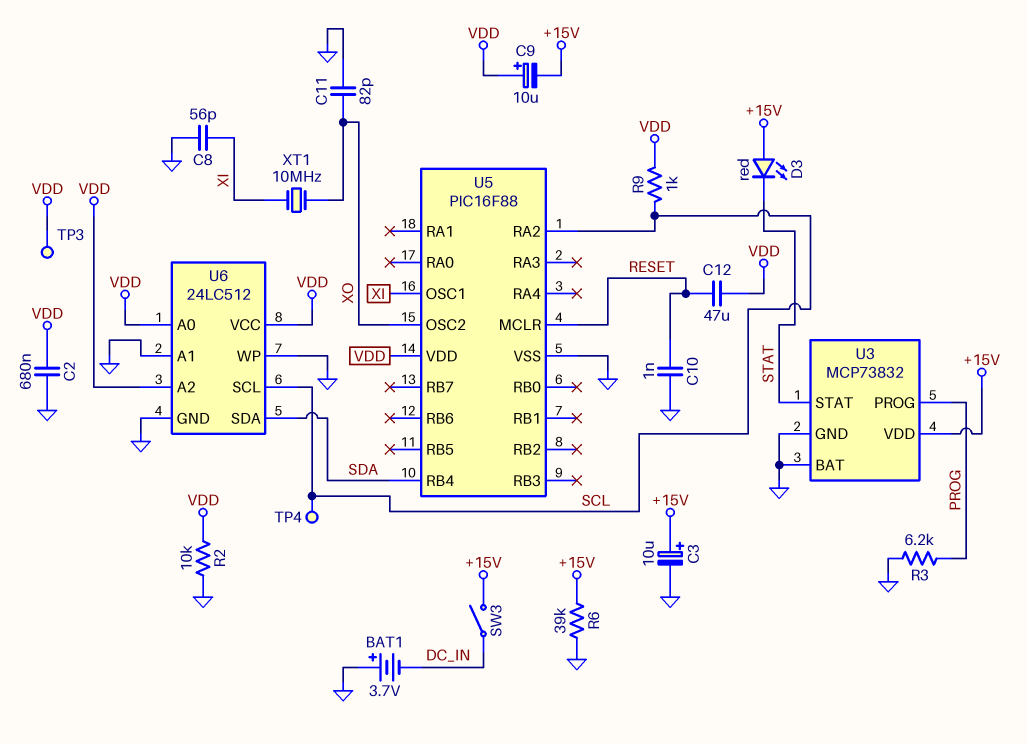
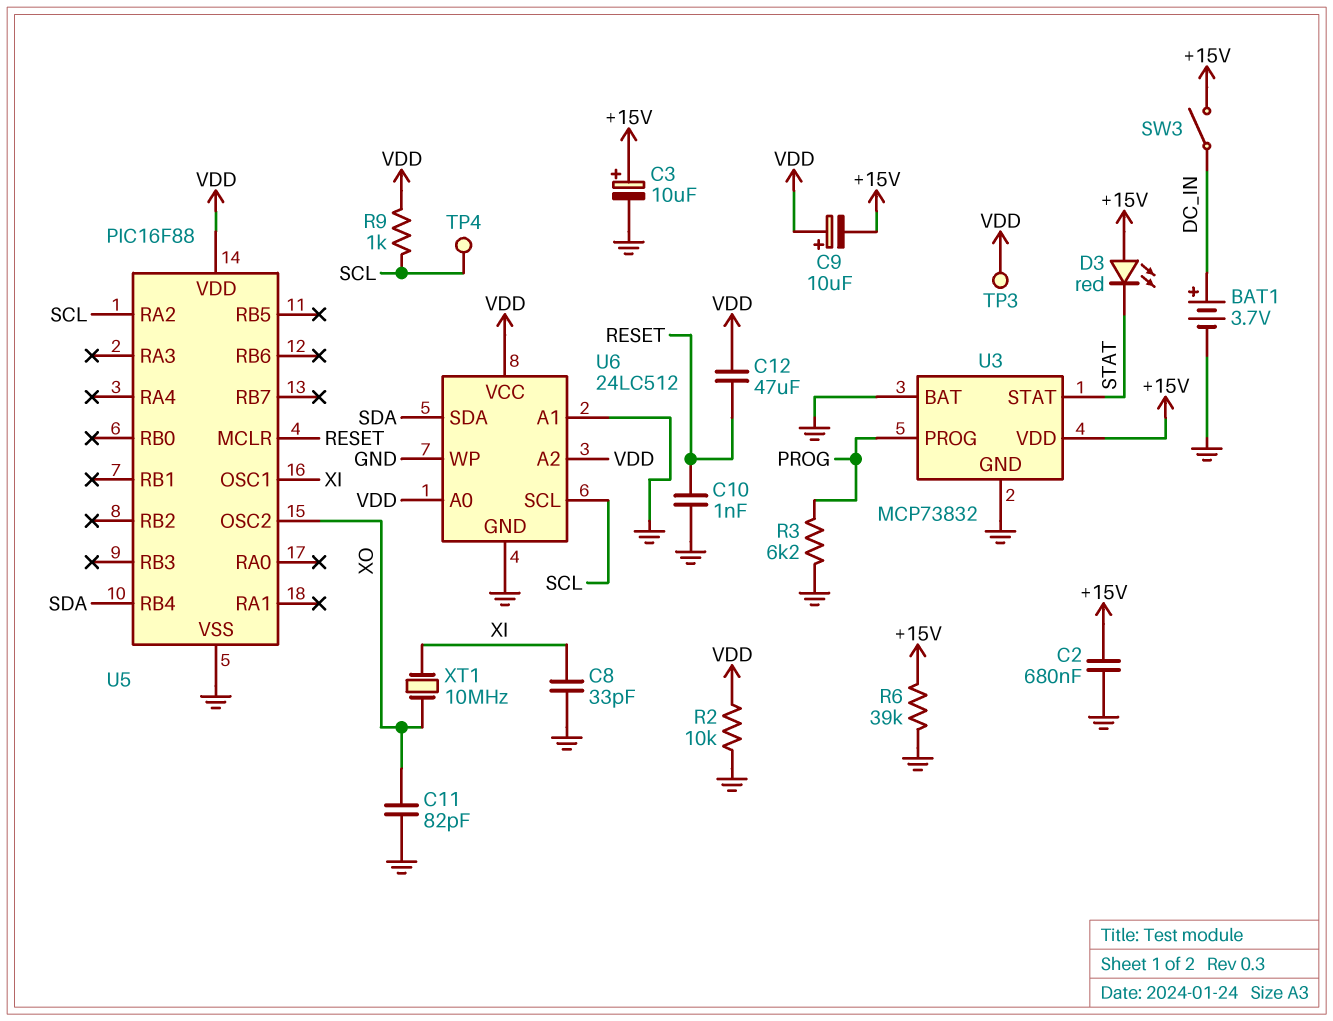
BAT1: 3.7V (plus GND, minus DC_IN) -> 3.7V (plus DC_IN, minus GND)
C2: 680nF (GND, VDD) -> 680nF (+15V, GND)
C8: 56pF (GND, XI) -> 33pF (GND, XI)

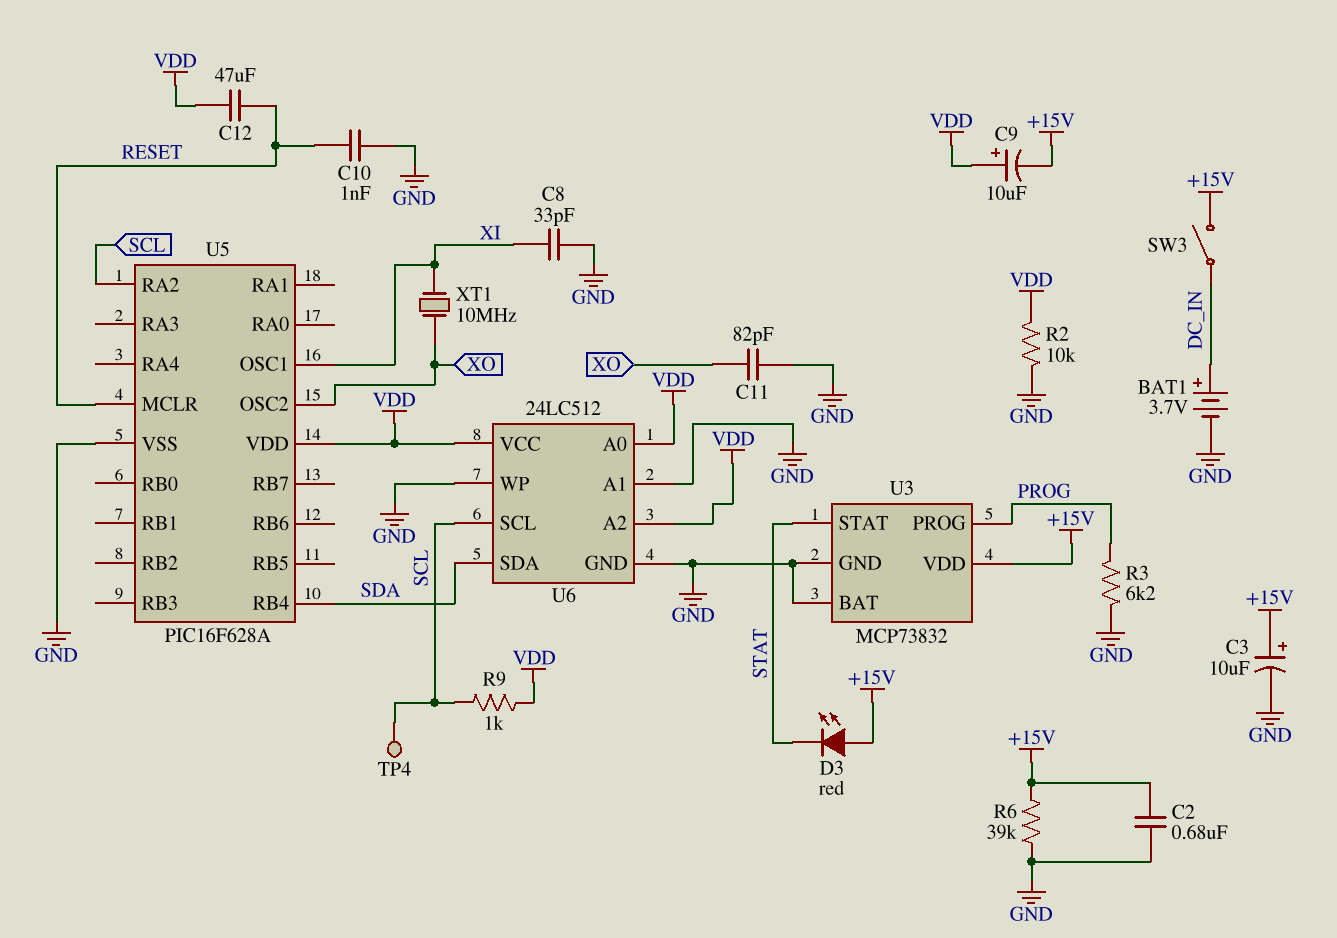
TP3: test point (VDD) -> none
U5: PIC16F88 -> PIC16F628A

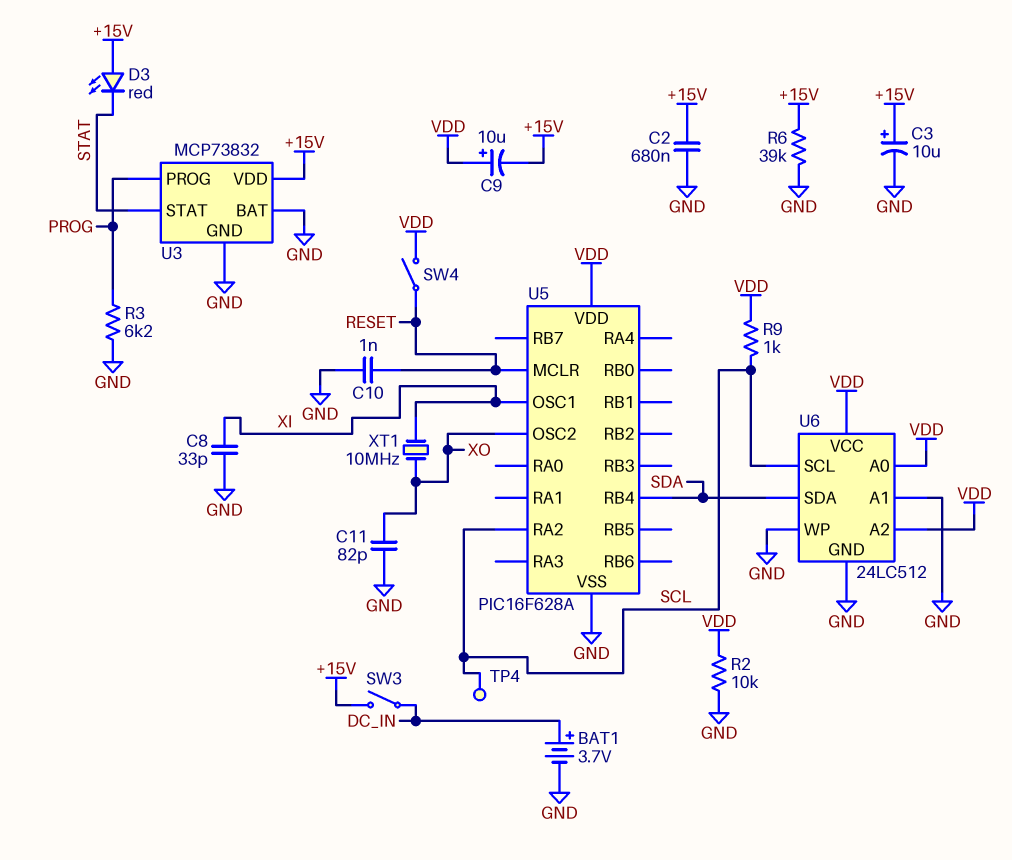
C12: 47uF (RESET, VDD) -> none
SW4: none -> switch (RESET, VDD)

